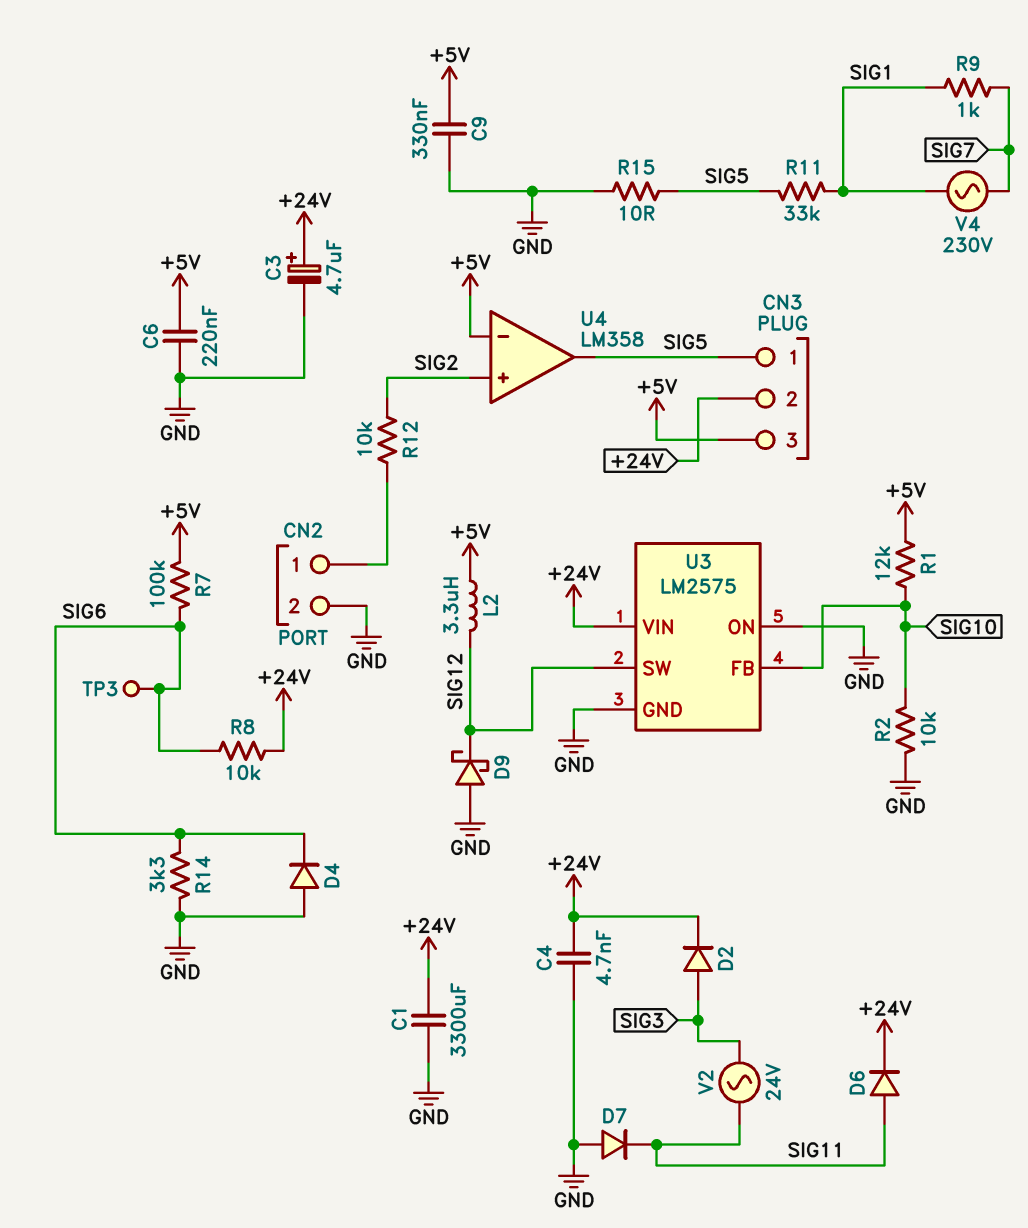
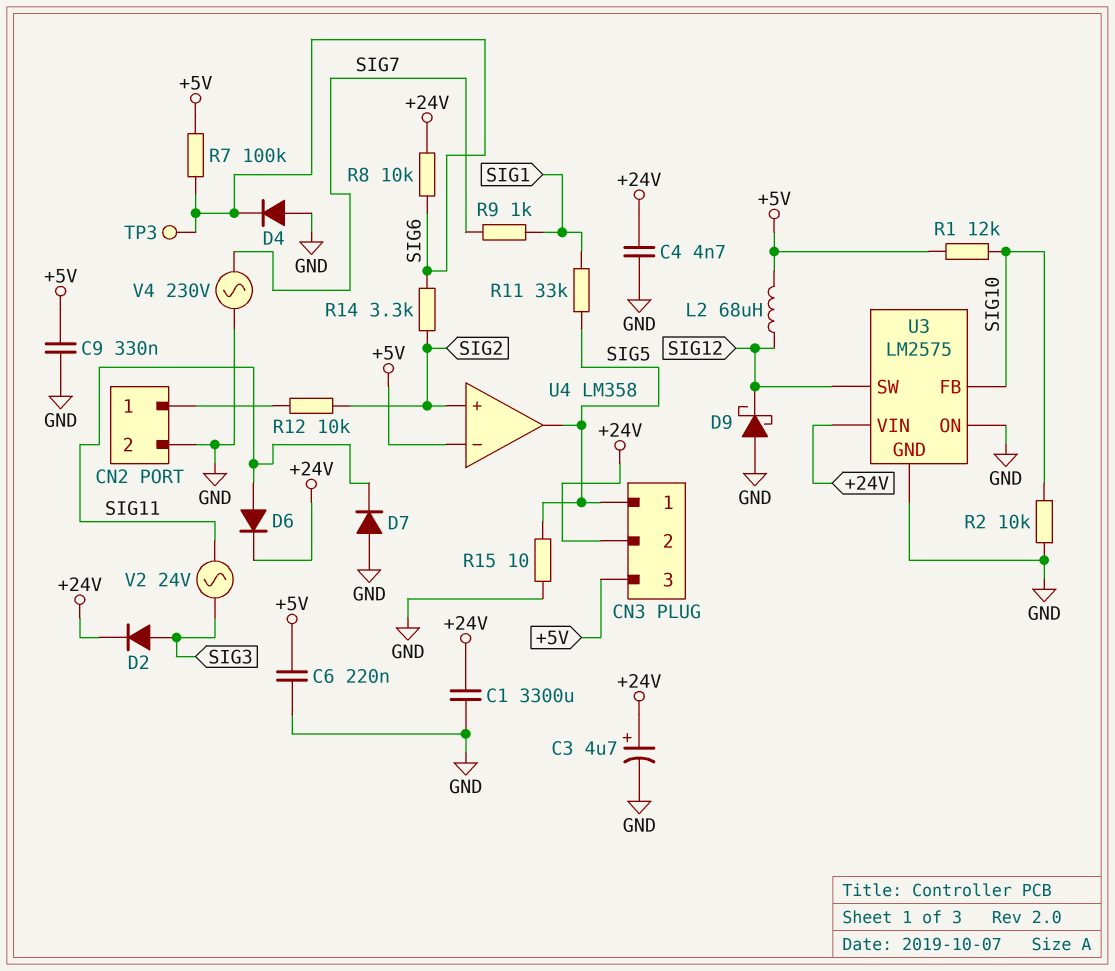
L2: 3.3uH (+5V, SIG12) -> 68uH (+5V, SIG12)
R14: 3.3k (GND, SIG6) -> 3.3k (SIG2, SIG6)
V4: AC 230V (SIG1, SIG7) -> AC 230V (GND, SIG7)

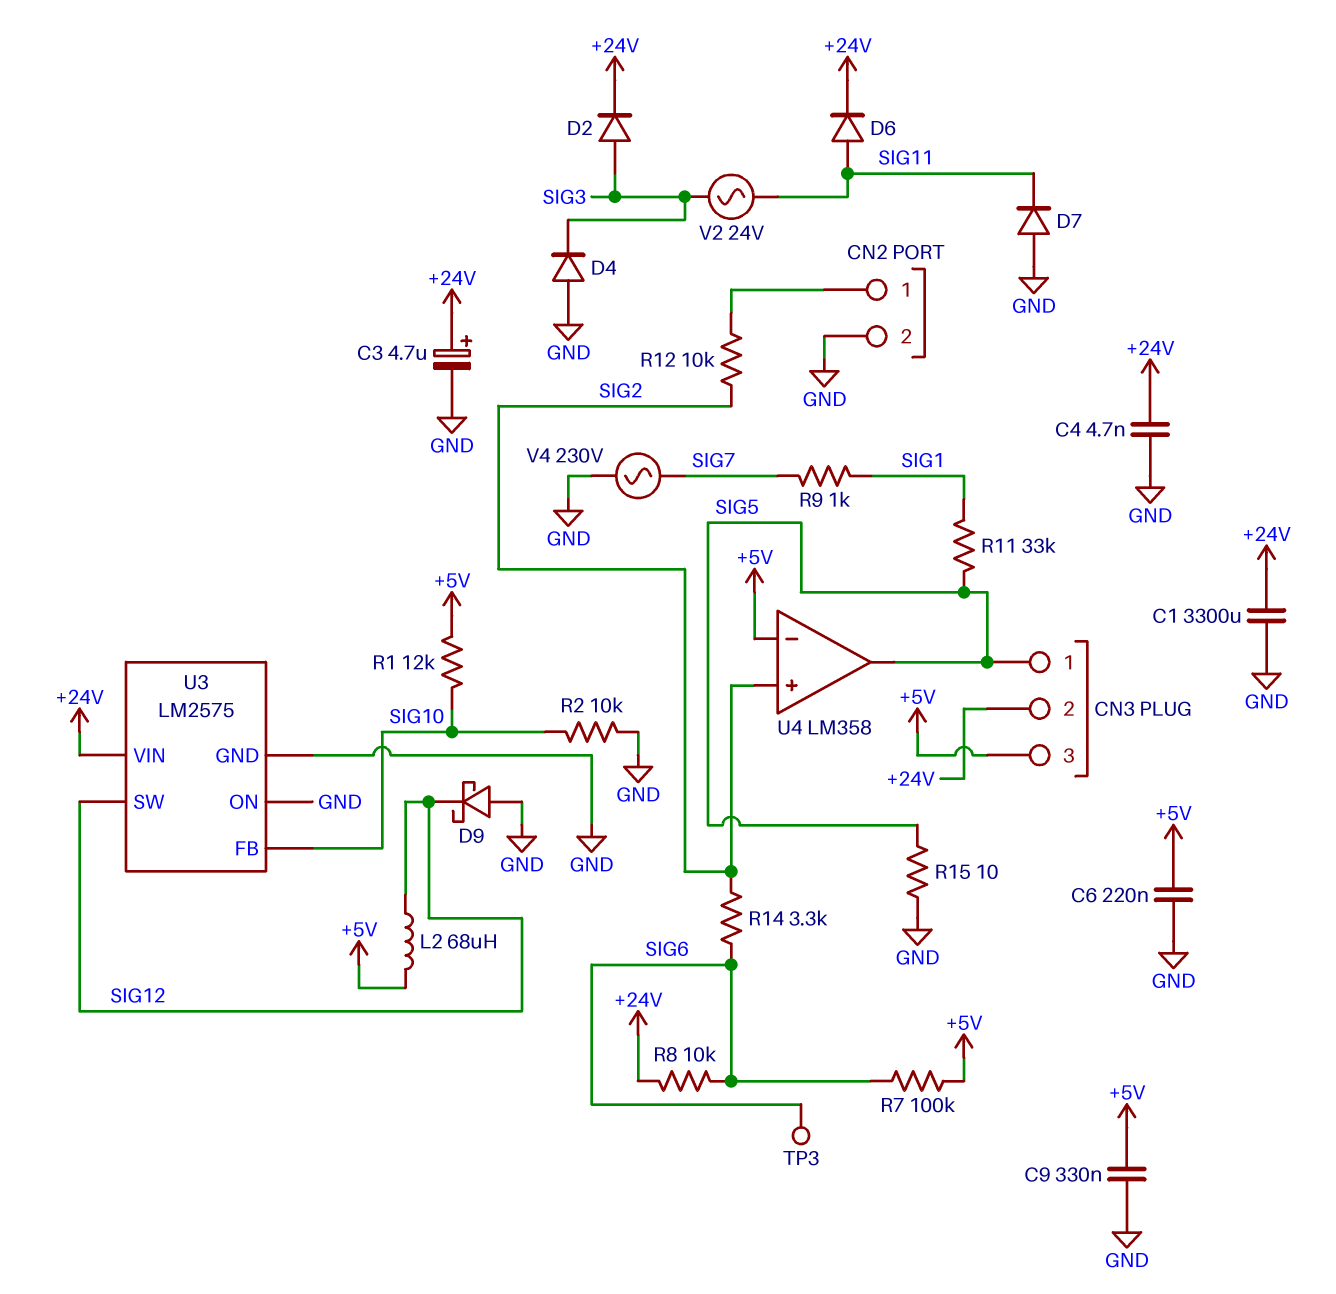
D4: diode (A GND, K SIG6) -> diode (A GND, K SIG3)

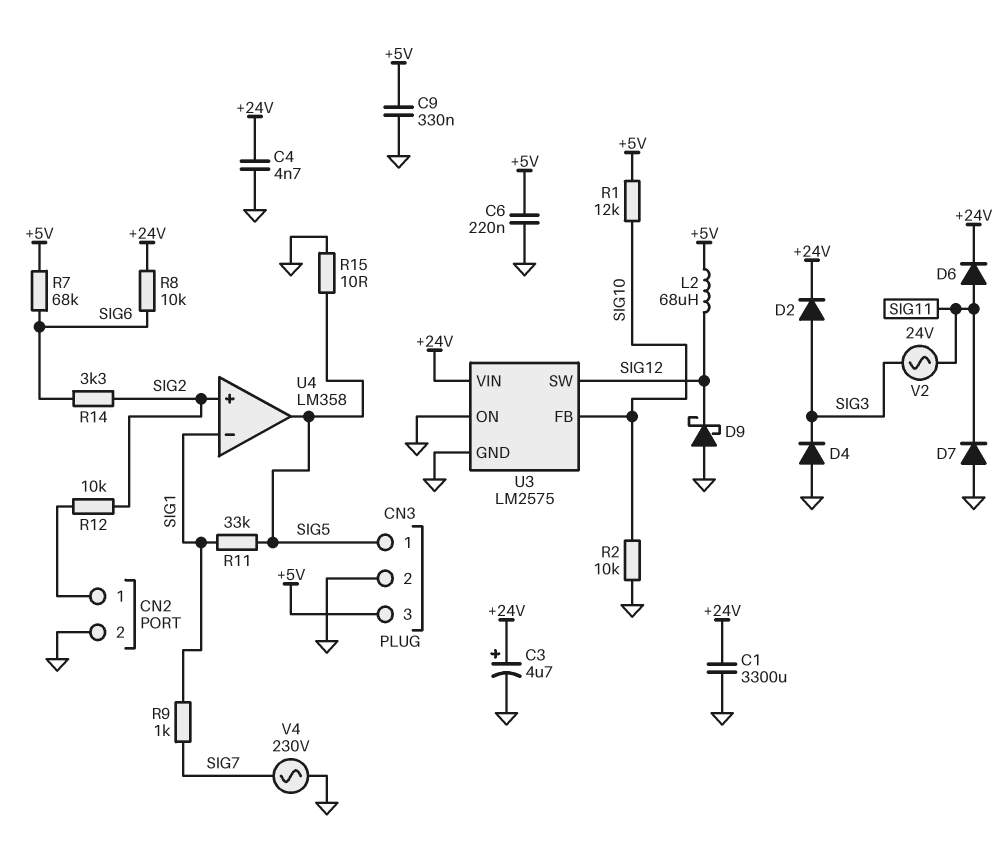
CN3 pin 2: +24V -> GND
R7: 100k (+5V, SIG6) -> 68k (+5V, SIG6)
TP3: test point (SIG6) -> none
U4 pin in-: +5V -> SIG1

